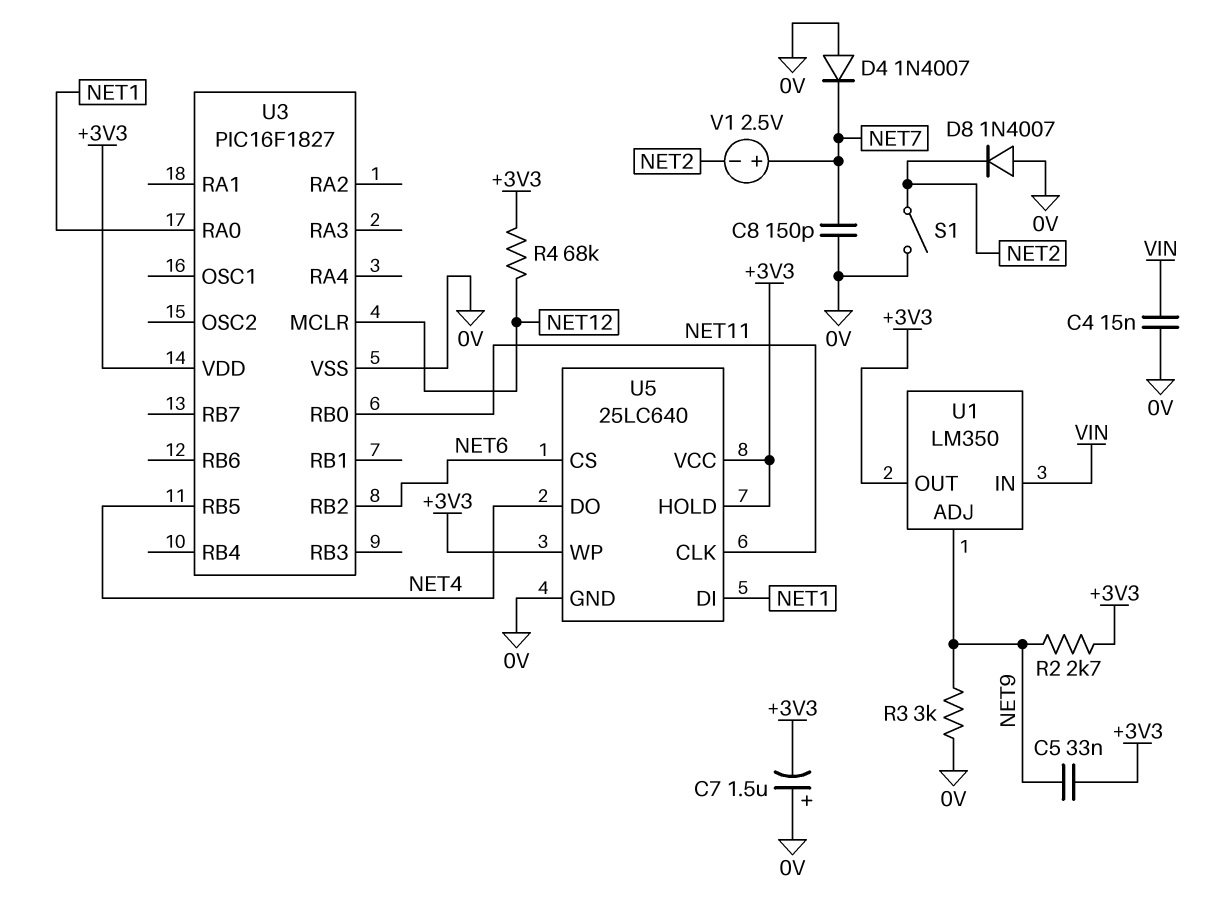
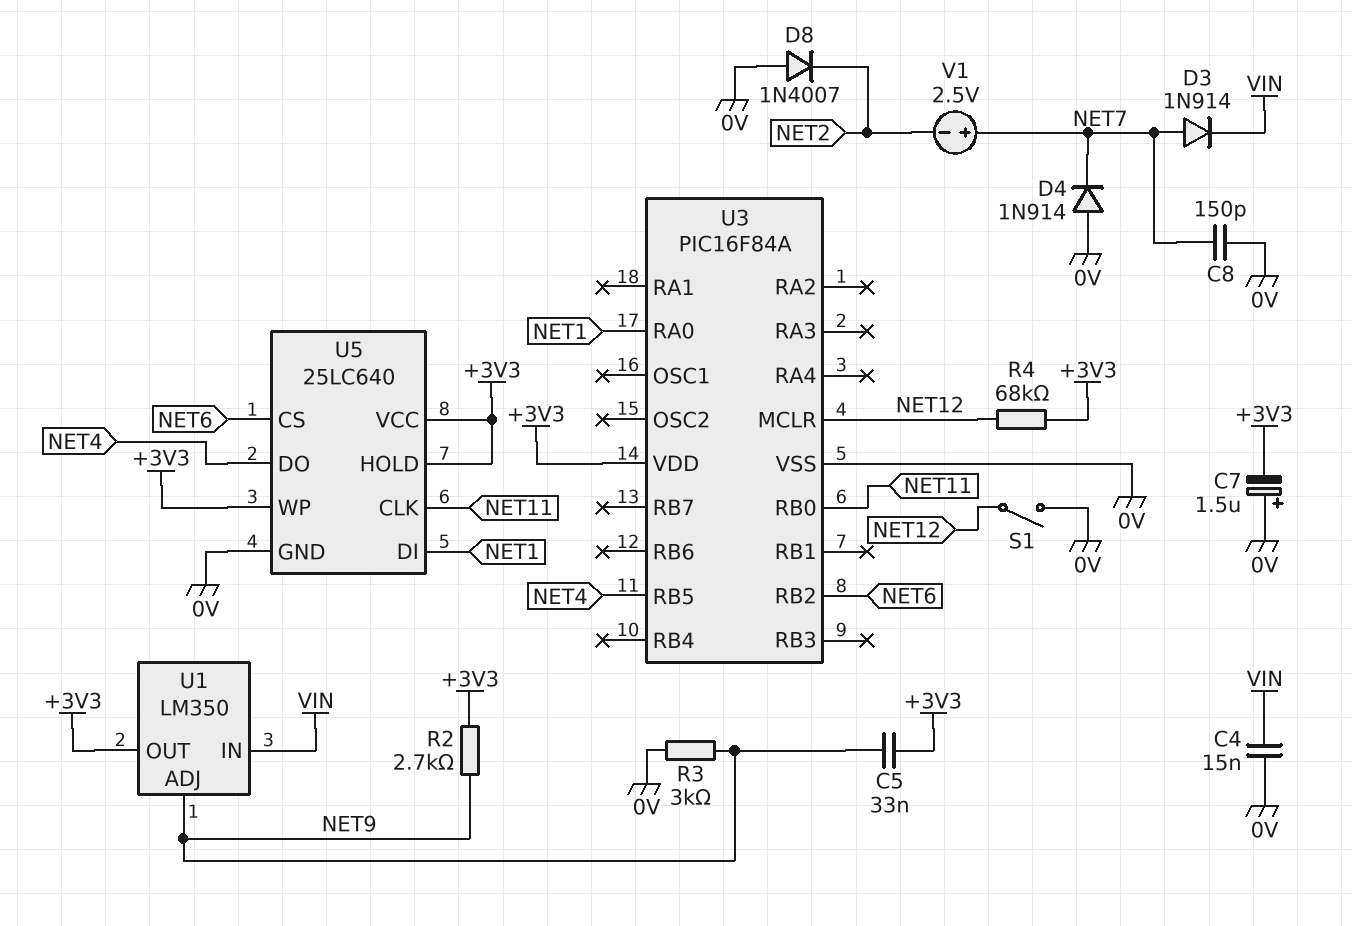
D3: none -> diode 1N914 (A NET7, K VIN)
D4: diode 1N4007 (A 0V, K NET7) -> diode 1N914 (A 0V, K NET7)
S1: switch (0V, NET2) -> switch (0V, NET12)
U3: PIC16F1827 -> PIC16F84A

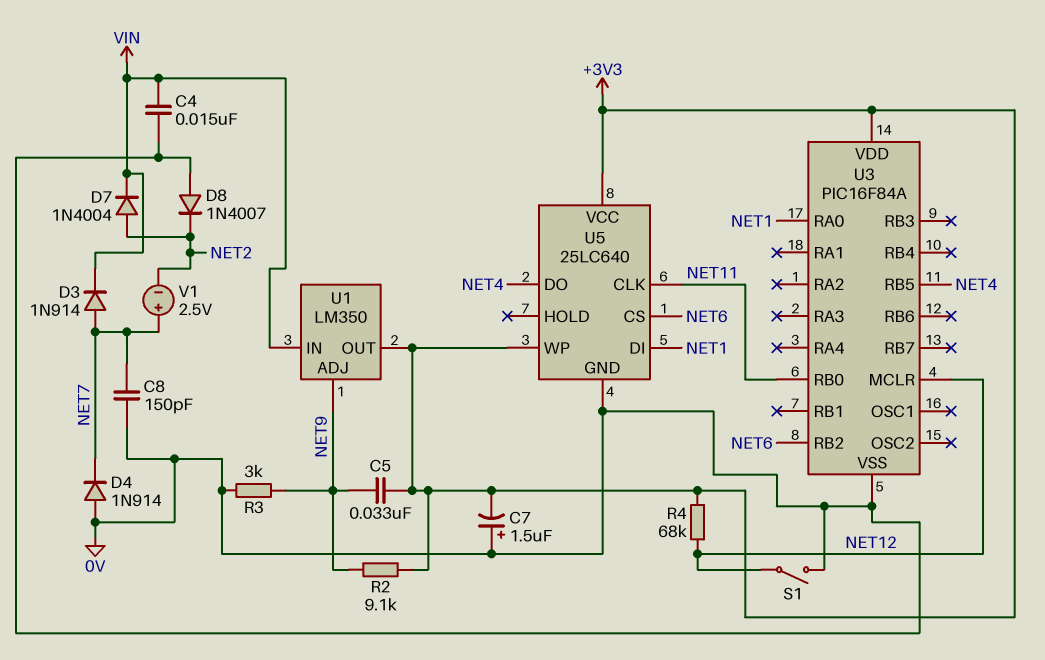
D7: none -> diode 1N4004 (A NET2, K VIN)
R2: 2.7k (+3V3, NET9) -> 9.1k (+3V3, NET9)
U5 pin HOLD: +3V3 -> none

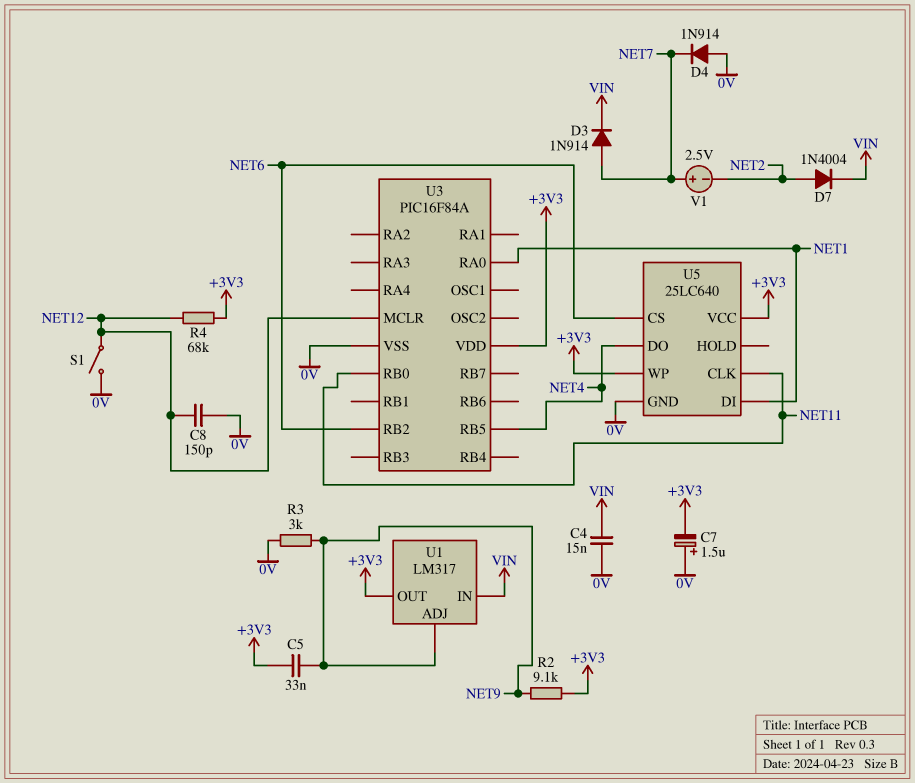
C8: 150pF (0V, NET7) -> 150pF (0V, NET12)
D8: diode 1N4007 (A 0V, K NET2) -> none
U1: LM350 -> LM317

